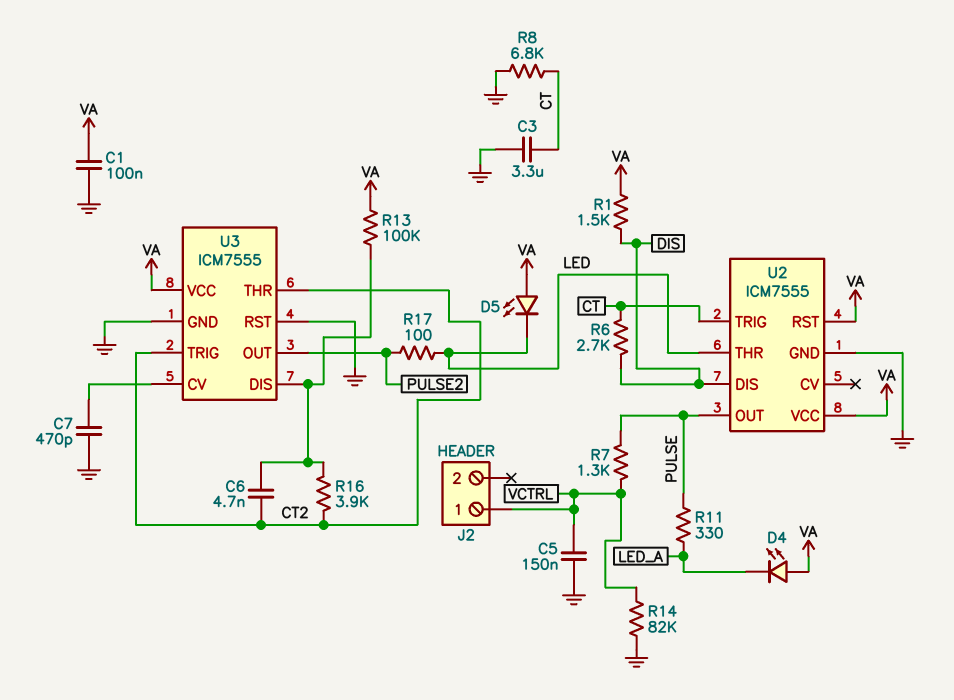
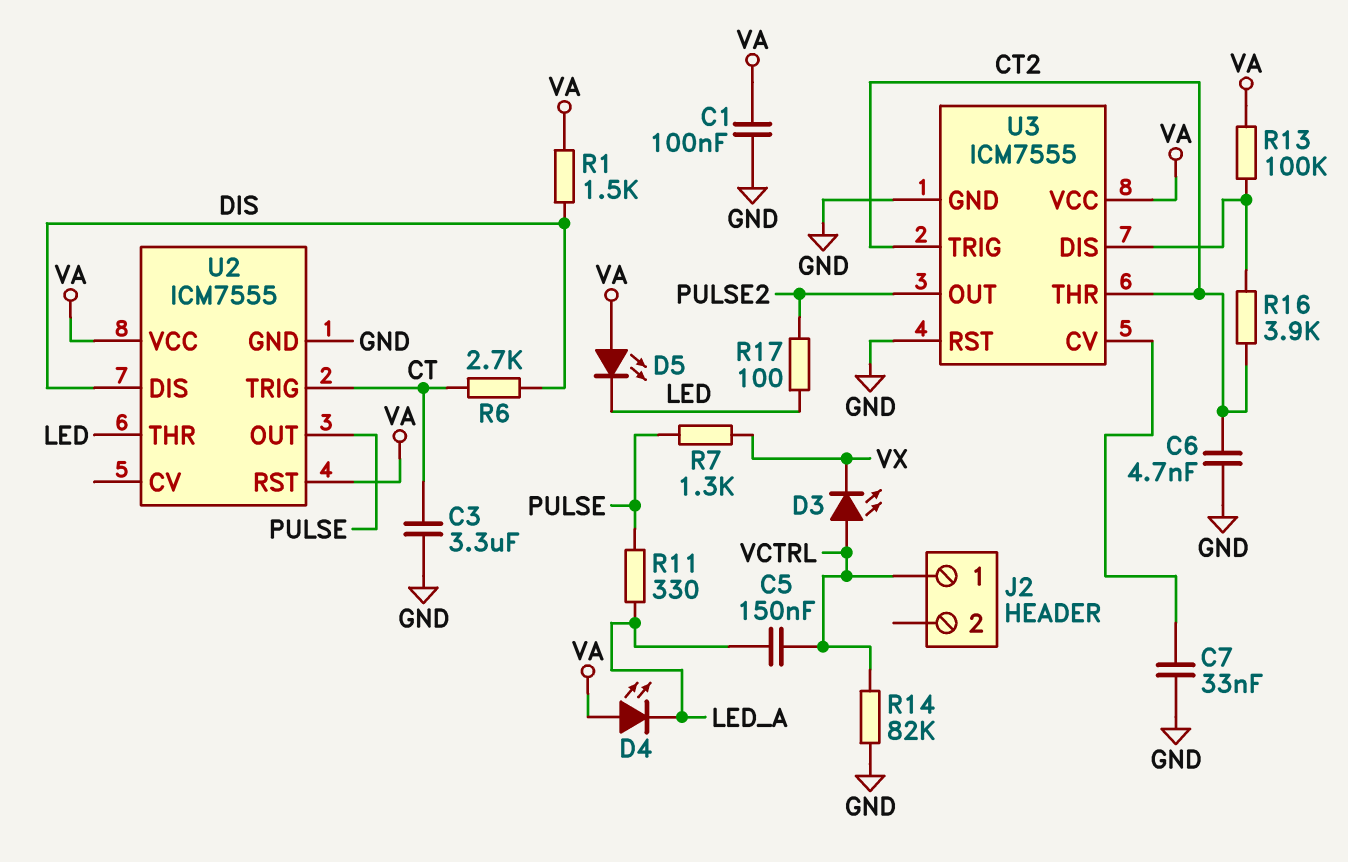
C5: 150nF (GND, VCTRL) -> 150nF (LED_A, VCTRL)
C6: 4.7nF (CT2, U3/DIS) -> 4.7nF (CT2, GND)
C7: 470pF (GND, U3/CV) -> 33nF (GND, U3/CV)
D3: none -> LED (A VCTRL, K VX)
R7: 1.3k (PULSE, VCTRL) -> 1.3k (PULSE, VX)
R8: 6.8k (CT, GND) -> none

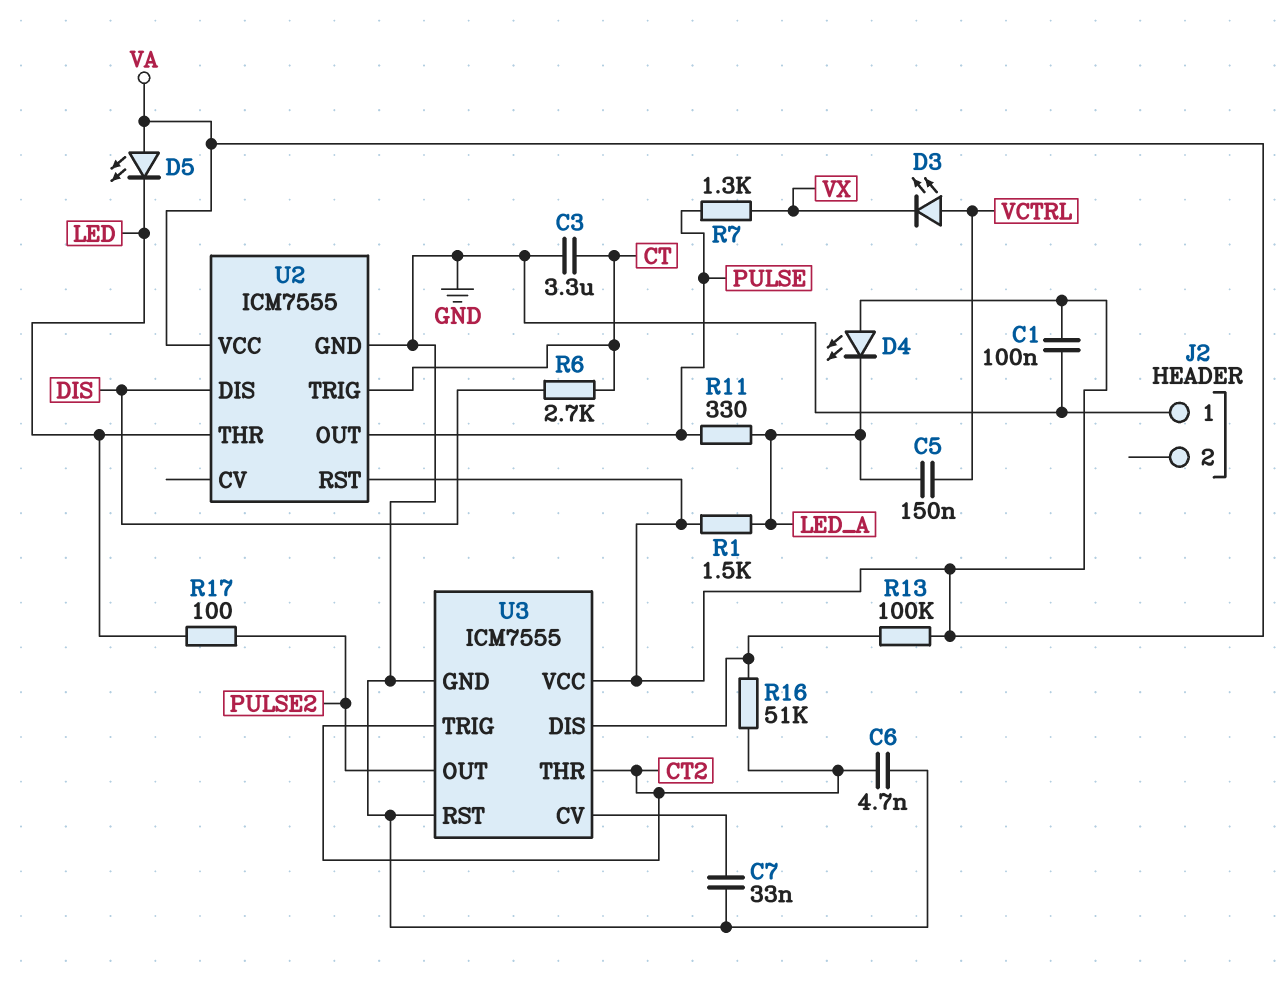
J2 pin 1: VCTRL -> GND
R1: 1.5k (DIS, VA) -> 1.5k (LED_A, VA)
R14: 82k (GND, VCTRL) -> none
R16: 3.9k (CT2, U3/DIS) -> 51k (CT2, U3/DIS)

